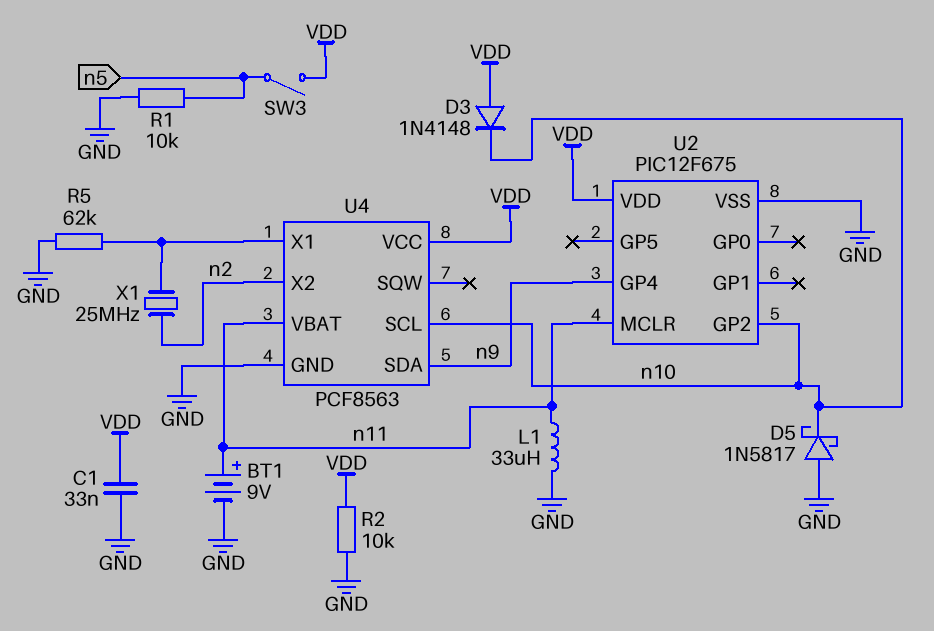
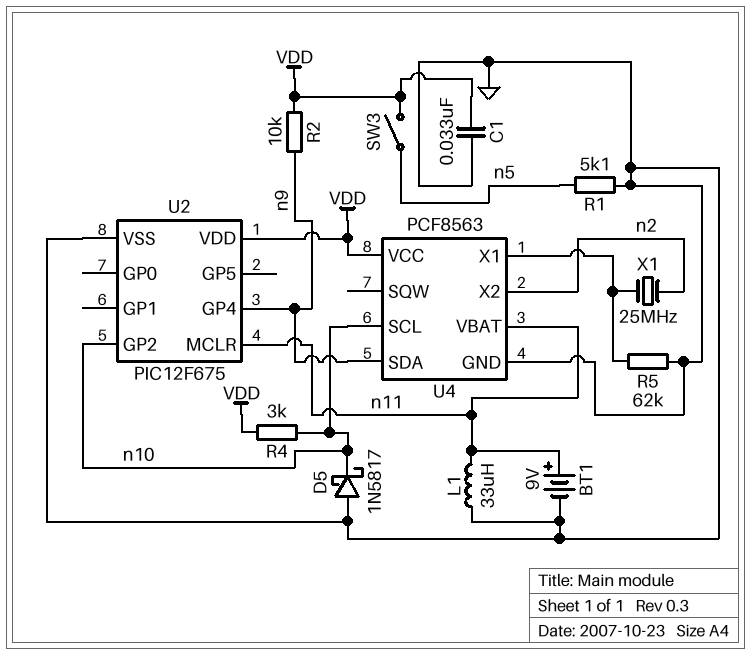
D3: diode 1N4148 (A VDD, K n10) -> none
R1: 10k (GND, n5) -> 5.1k (GND, n5)
R2: 10k (GND, VDD) -> 10k (VDD, n9)
R4: none -> 3k (VDD, n10)

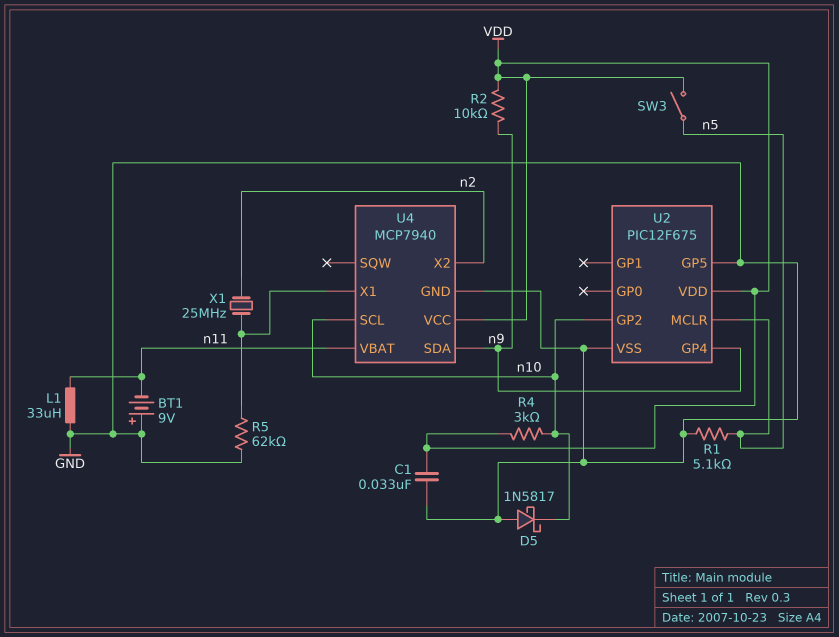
BT1: 9V (plus n11, minus GND) -> 9V (plus GND, minus n11)
U2 pin GP5: none -> GND
U2 pin MCLR: n11 -> n5
U4: PCF8563 -> MCP7940

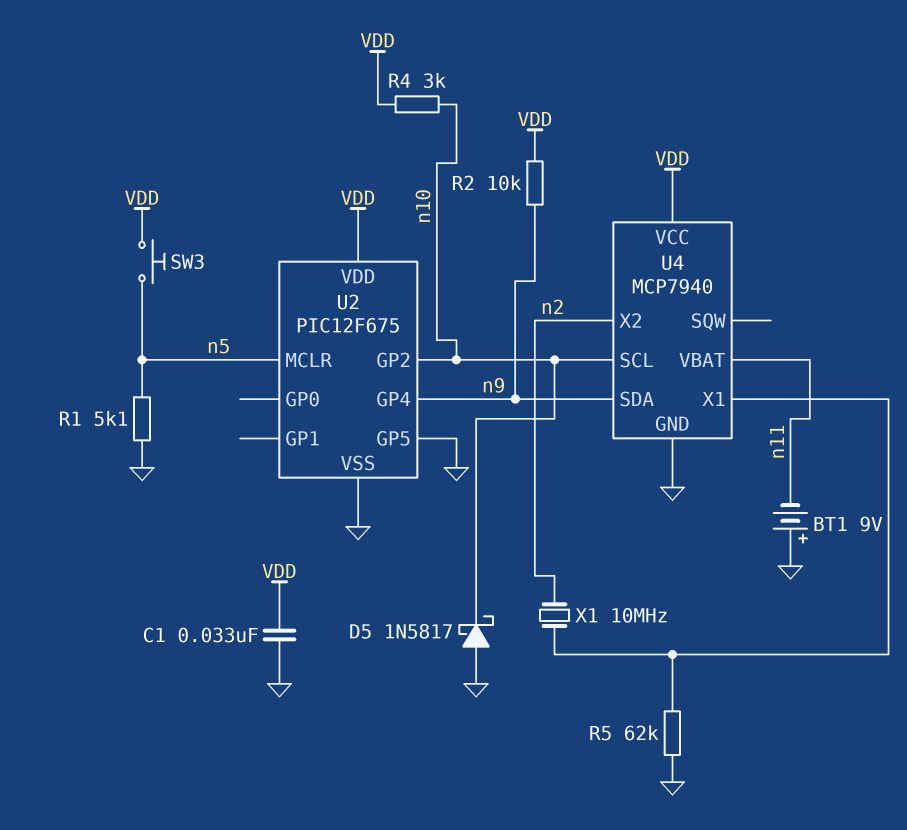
L1: 33uH (GND, n11) -> none
SW3: switch (VDD, n5) -> button (VDD, n5)
X1: 25MHz (U4/X1, n2) -> 10MHz (U4/X1, n2)

